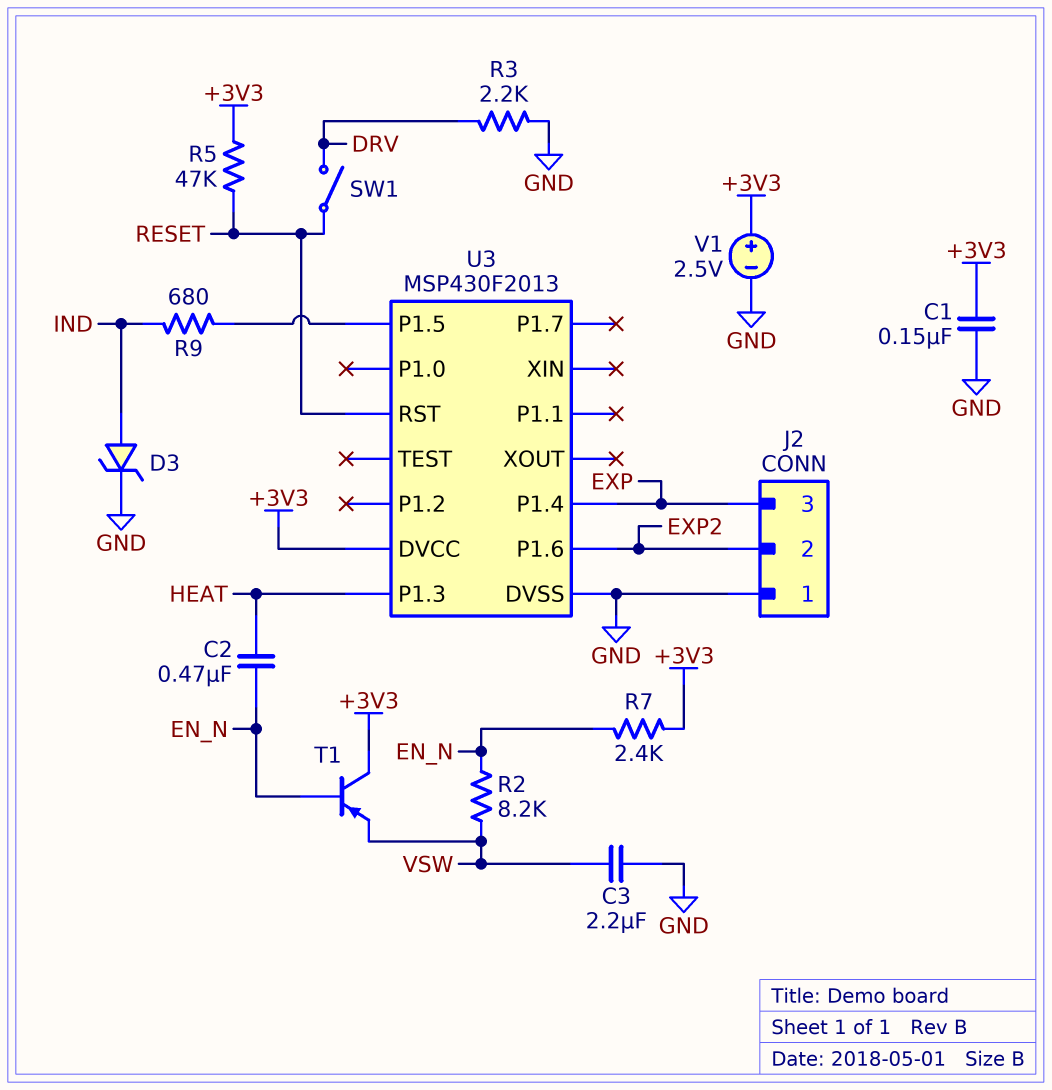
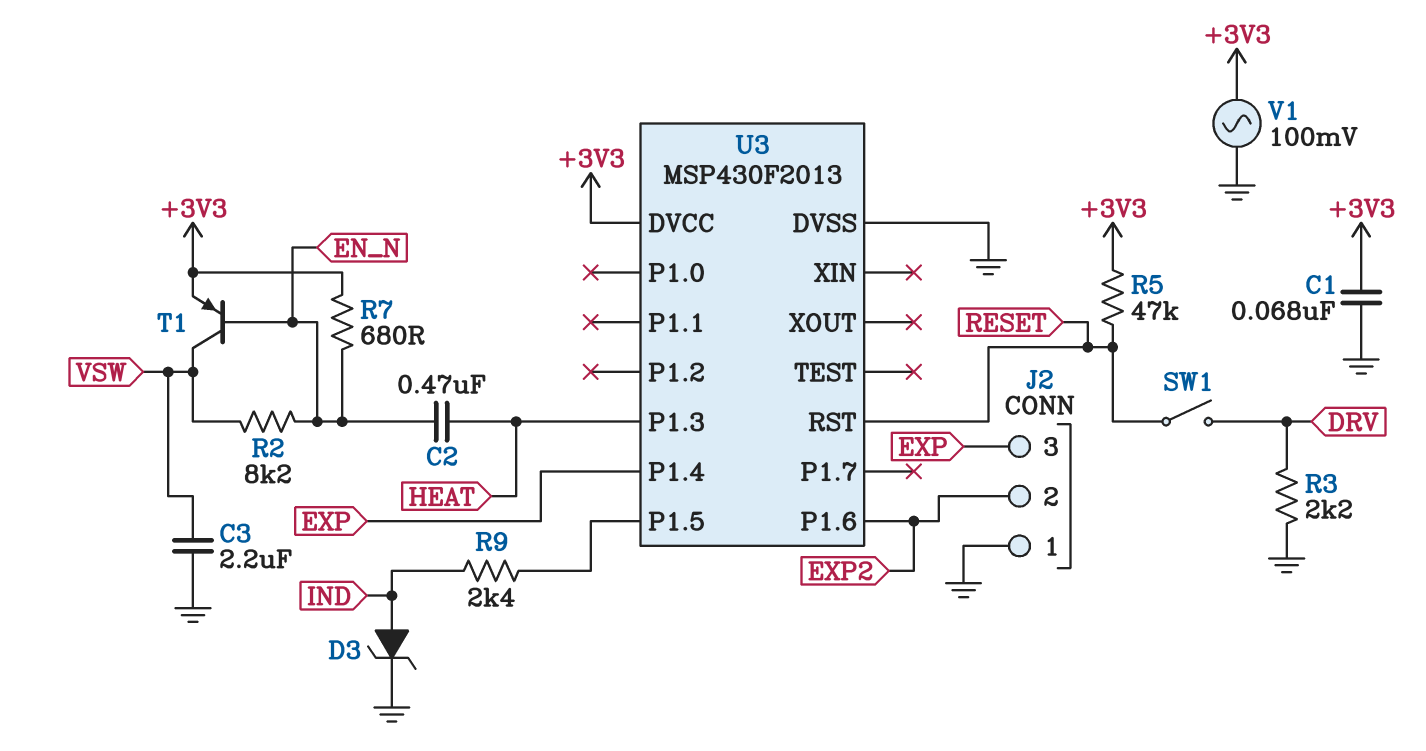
C1: 150nF (+3V3, GND) -> 68nF (+3V3, GND)
R7: 2.4k (+3V3, EN_N) -> 680 (+3V3, EN_N)
R9: 680 (IND, U3/P1.5) -> 2.4k (IND, U3/P1.5)
T1: PNP (B EN_N, C +3V3, E VSW) -> PNP (B EN_N, C VSW, E +3V3)
V1: 2.5V (plus +3V3, minus GND) -> AC 100mV (+3V3, GND)

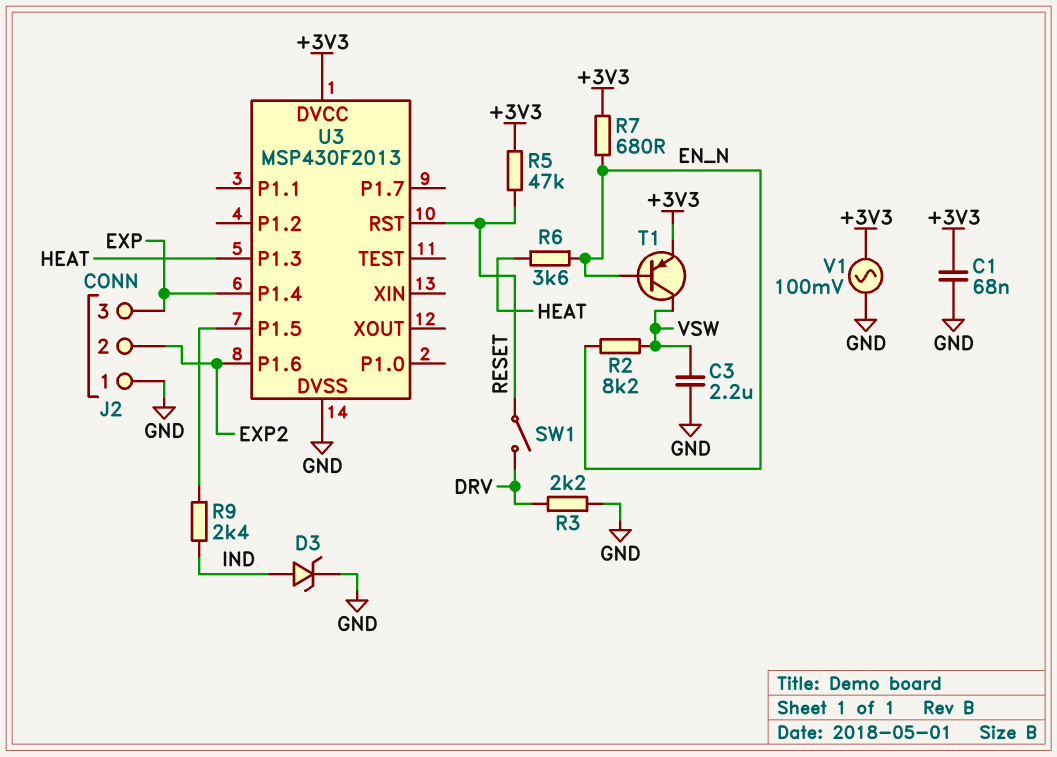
C2: 470nF (EN_N, HEAT) -> none
R6: none -> 3.6k (EN_N, HEAT)

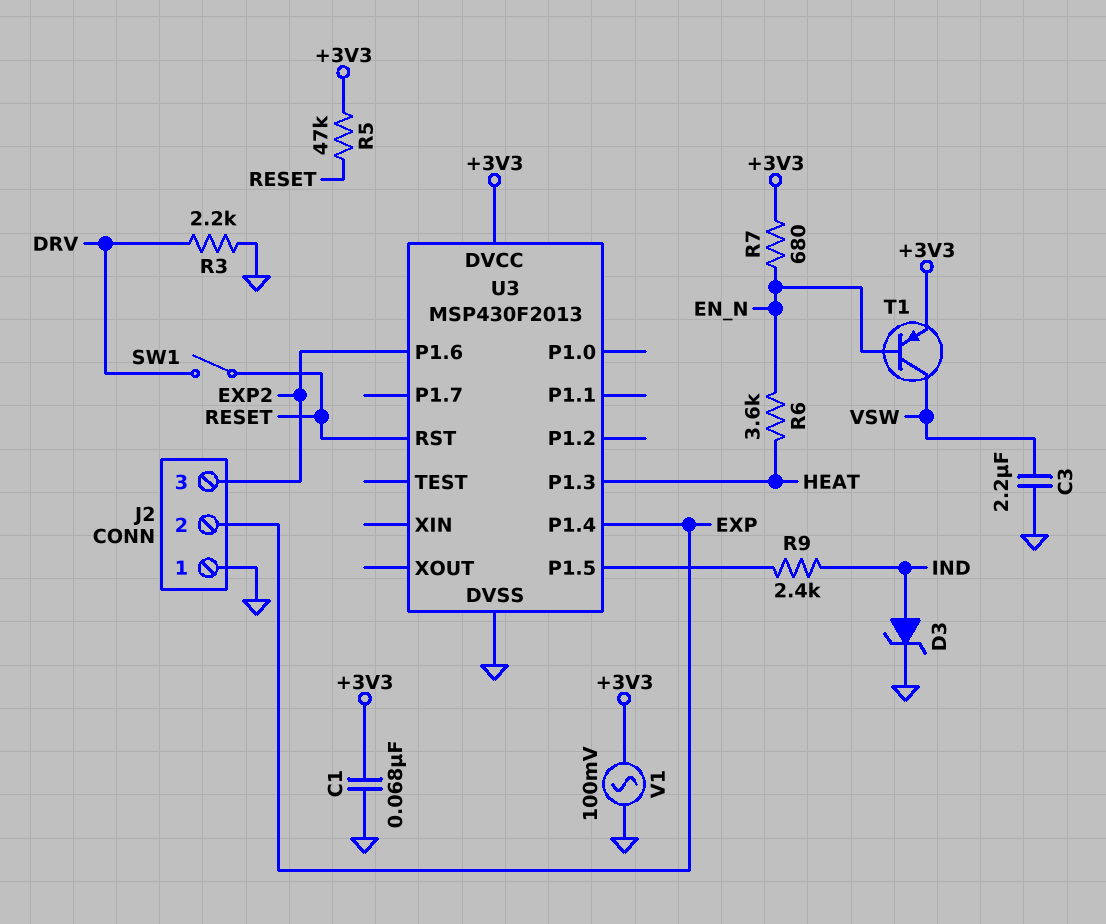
J2 pin 2: EXP2 -> EXP
J2 pin 3: EXP -> EXP2
R2: 8.2k (EN_N, VSW) -> none

